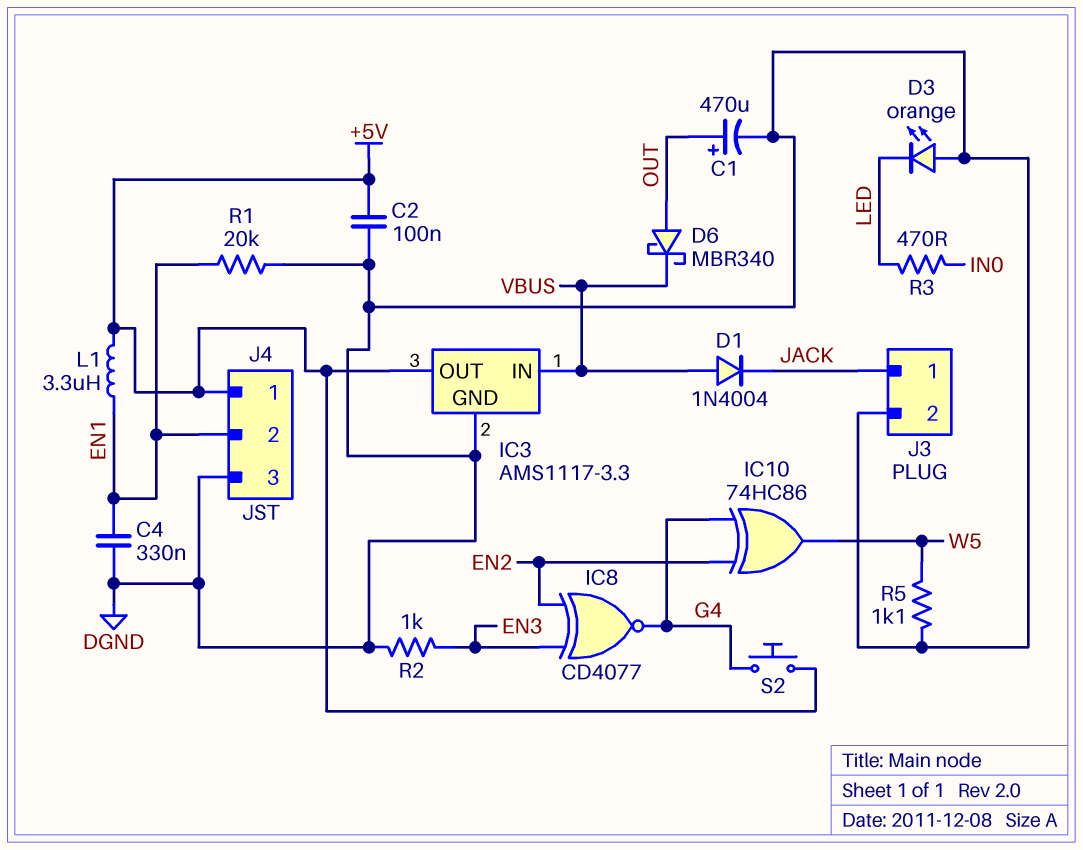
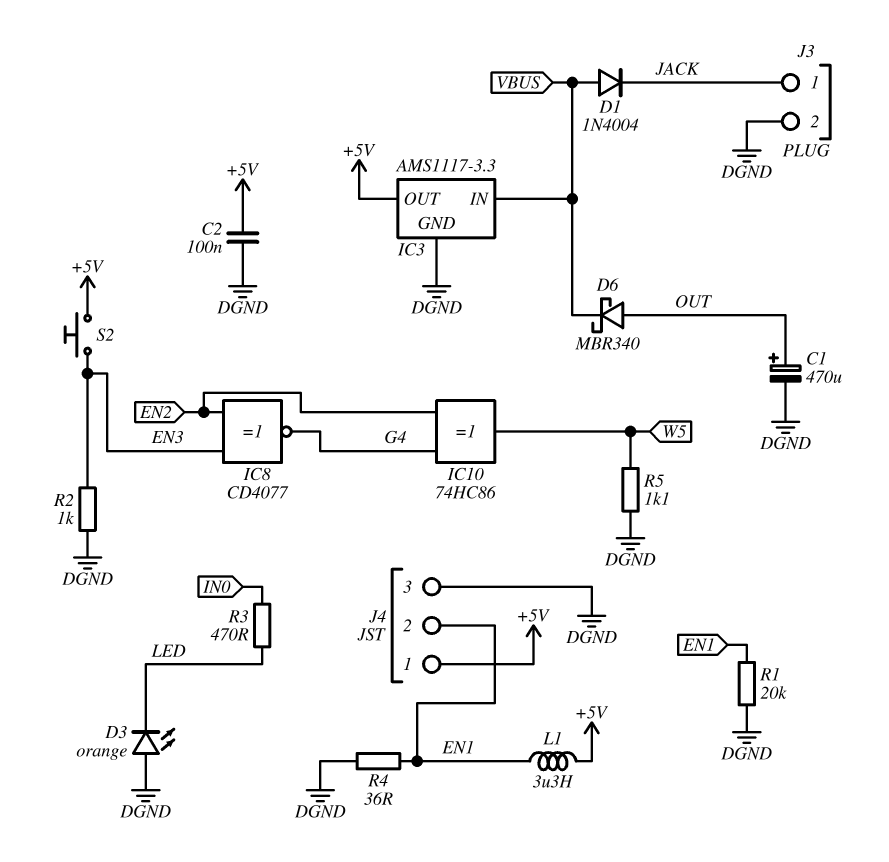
C4: 330nF (DGND, EN1) -> none
R4: none -> 36 (DGND, EN1)
S2: button (+5V, G4) -> button (+5V, EN3)

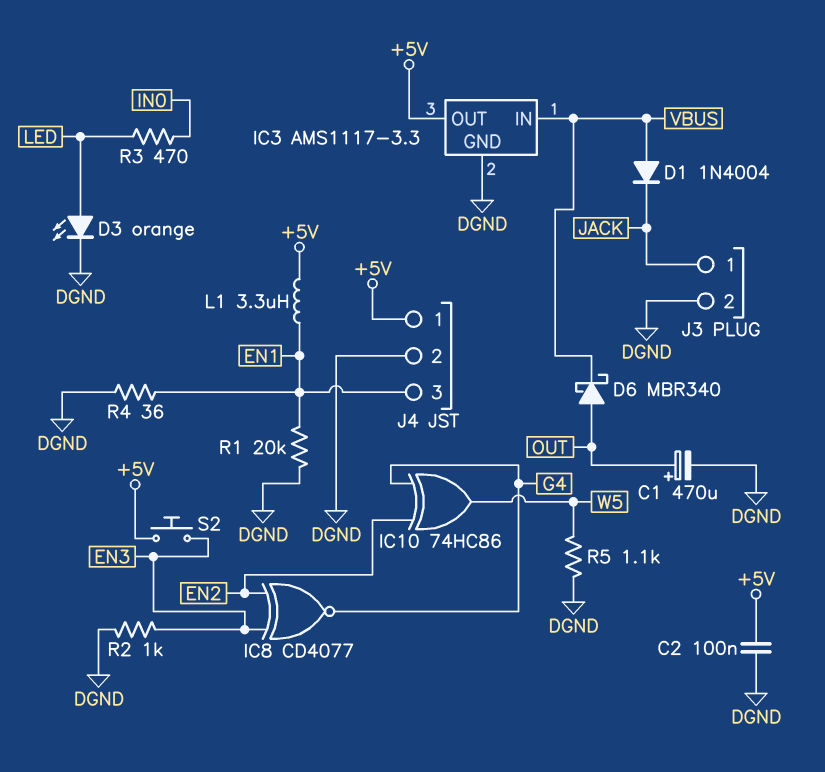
D3: LED orange (A DGND, K LED) -> LED orange (A LED, K DGND)
J4 pin 2: EN1 -> DGND
J4 pin 3: DGND -> EN1

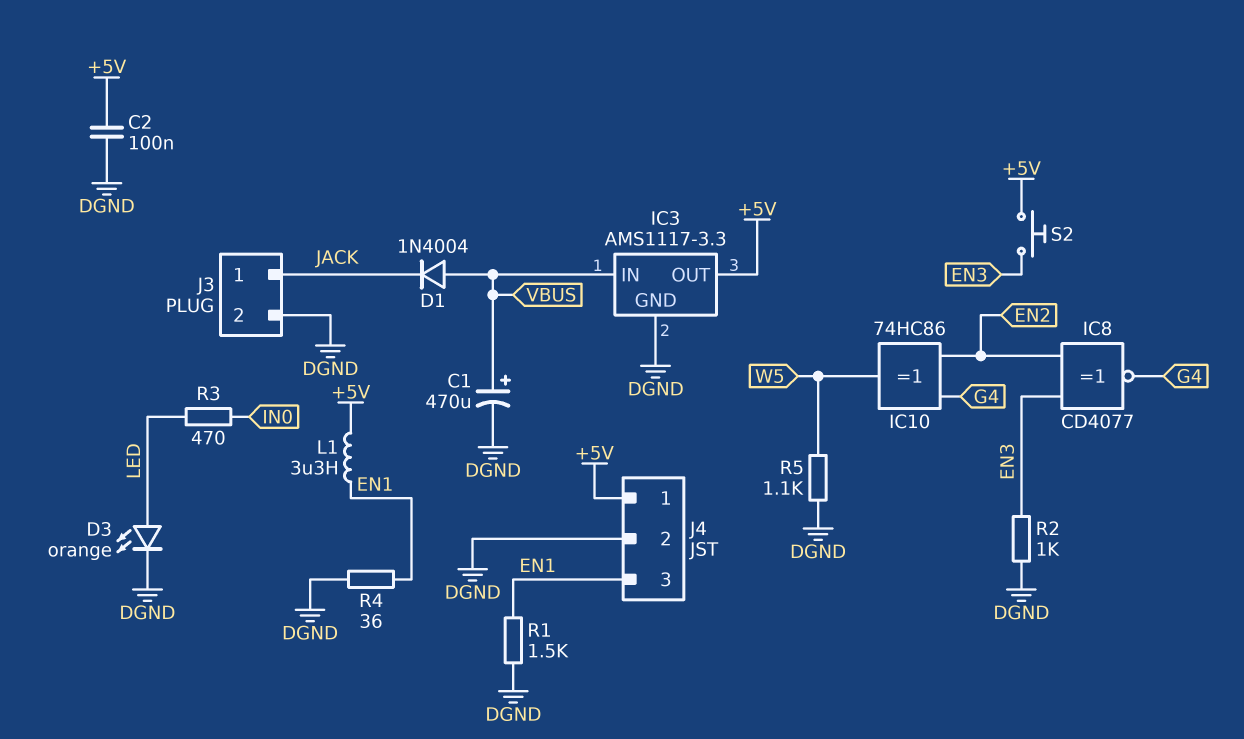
C1: 470uF (plus OUT, minus DGND) -> 470uF (plus VBUS, minus DGND)
D6: schottky MBR340 (A OUT, K VBUS) -> none
R1: 20k (DGND, EN1) -> 1.5k (DGND, EN1)

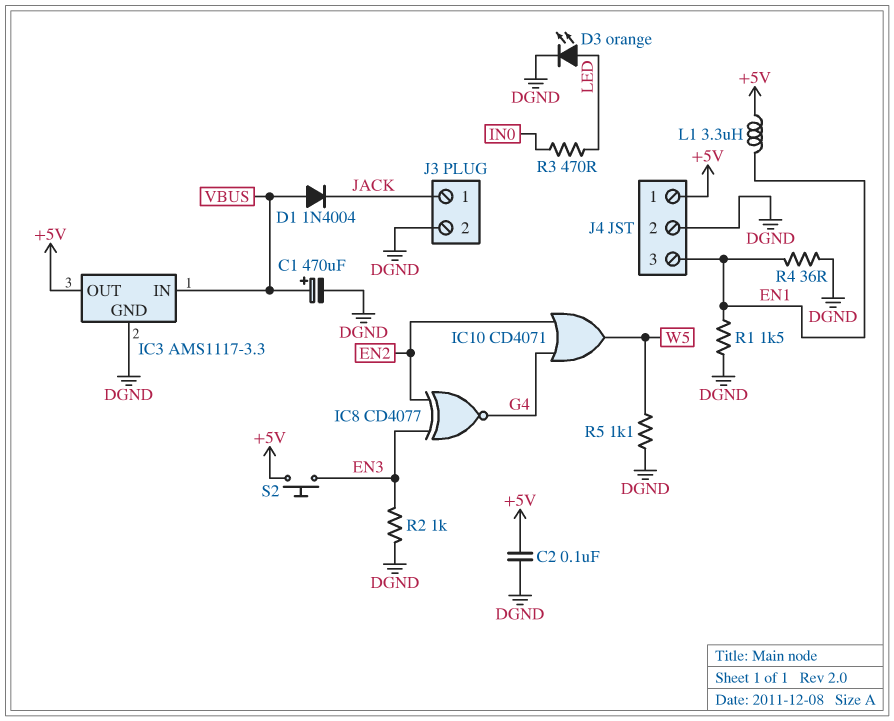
IC10: XOR 74HC86 (in EN2, in G4, out W5) -> OR CD4071 (in EN2, in G4, out W5)

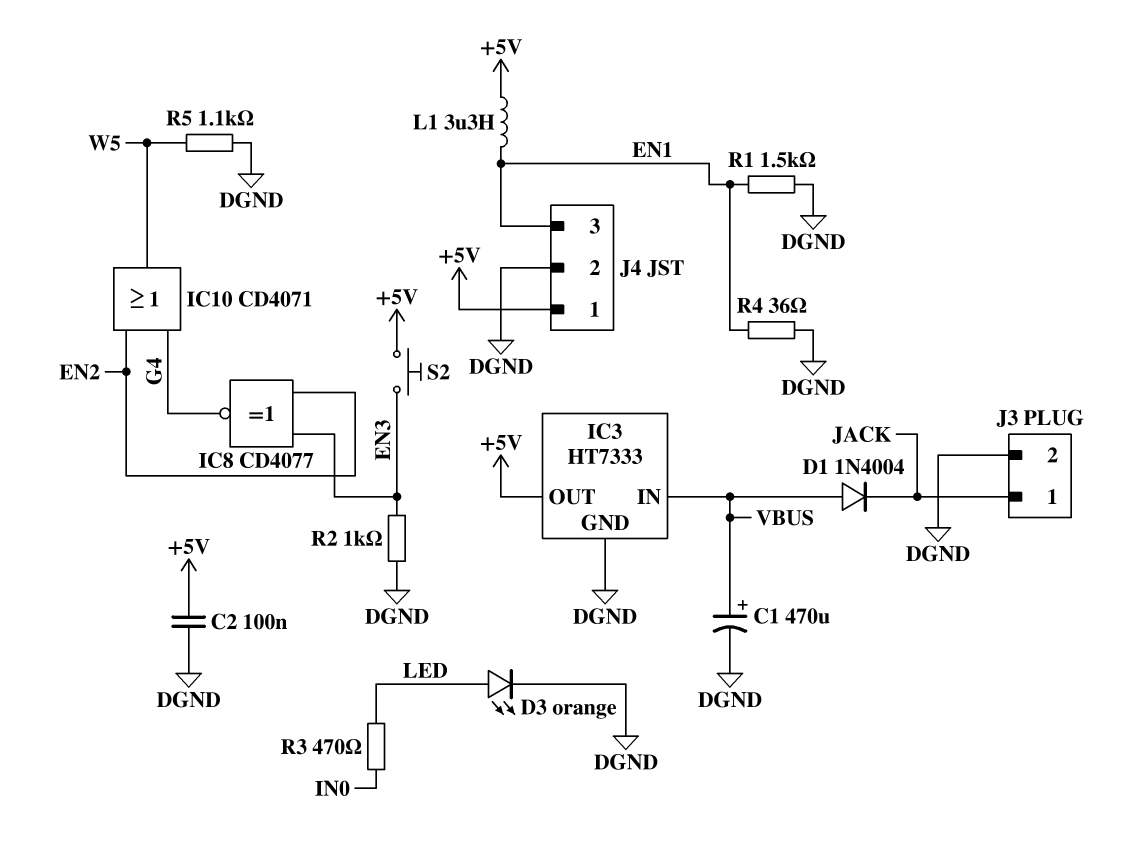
IC3: AMS1117-3.3 -> HT7333

